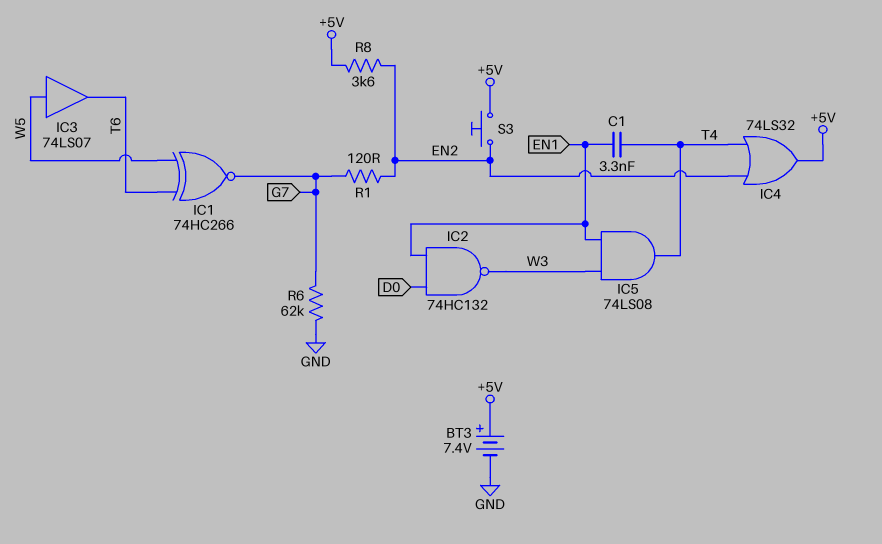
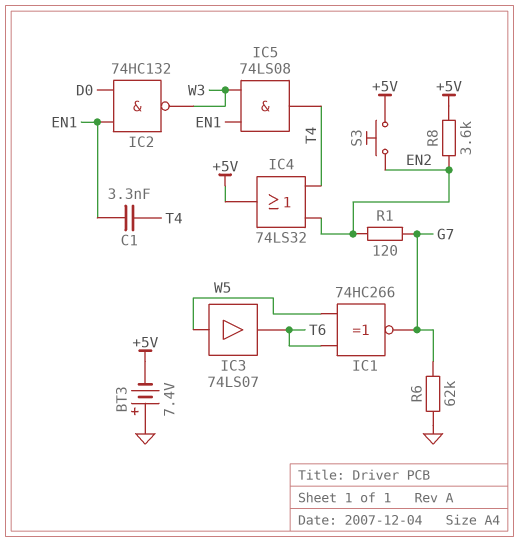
BT3: 7.4V (plus +5V, minus GND) -> 7.4V (plus GND, minus +5V)

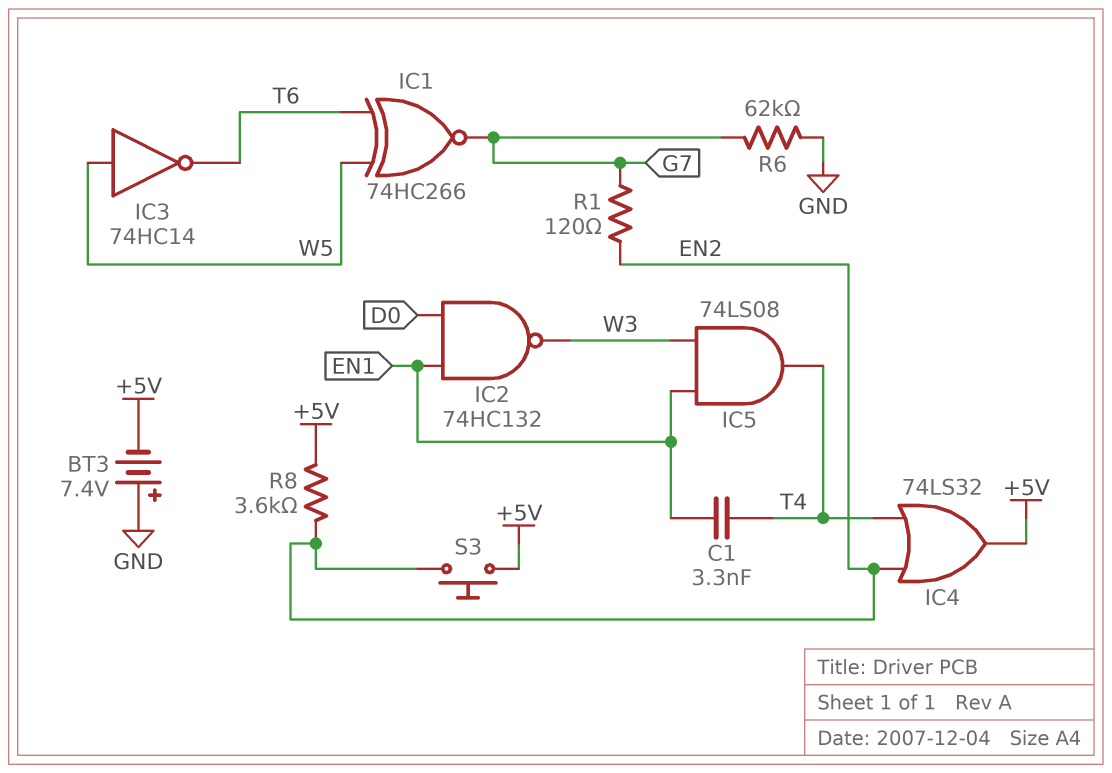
IC3: buffer 74LS07 (in W5, out T6) -> NOT 74HC14 (in W5, out T6)

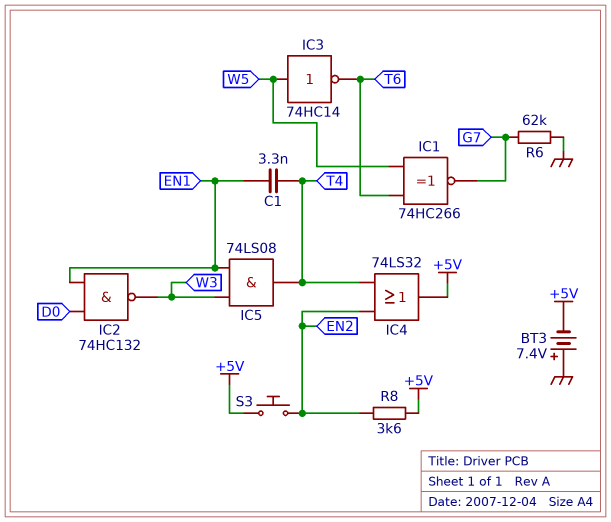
R1: 120 (EN2, G7) -> none

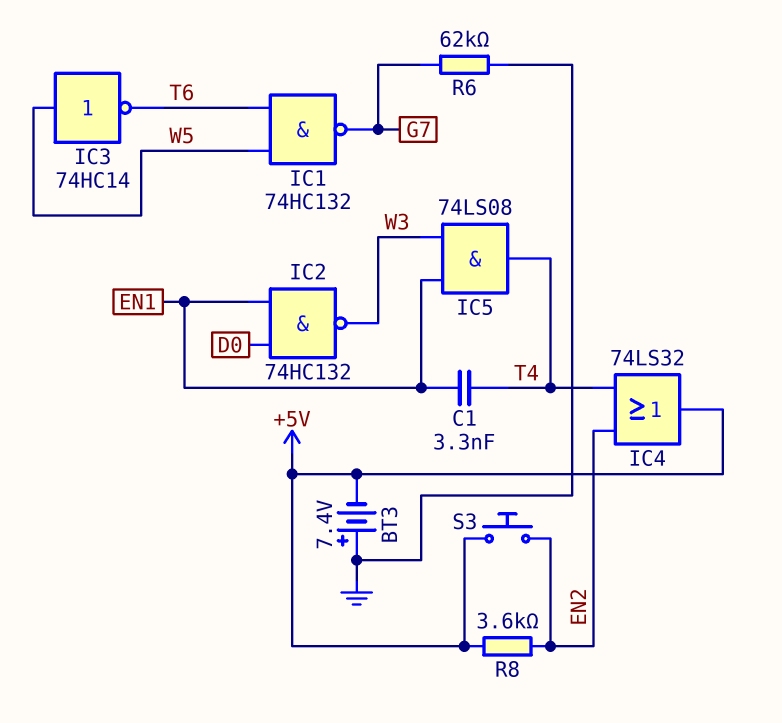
IC1: XNOR 74HC266 (in T6, in W5, out G7) -> NAND 74HC132 (in T6, in W5, out G7)

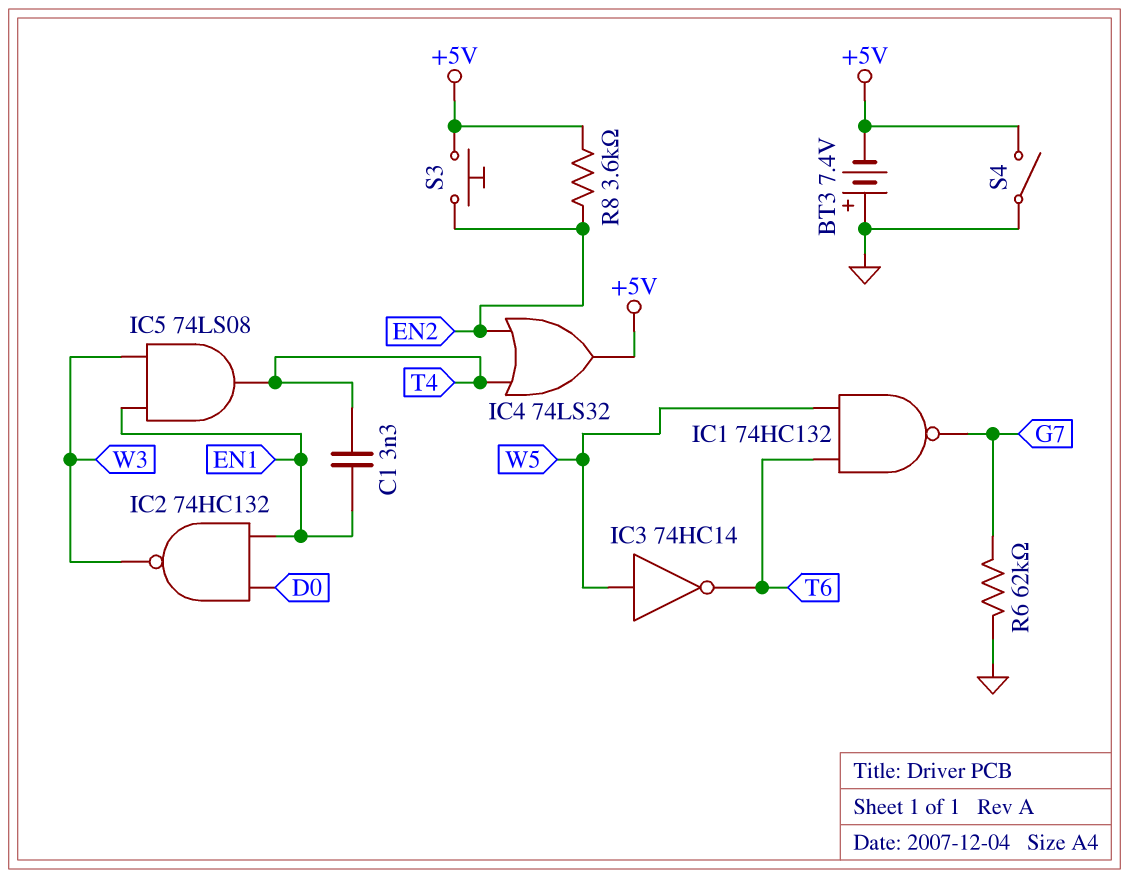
S4: none -> switch (+5V, GND)

